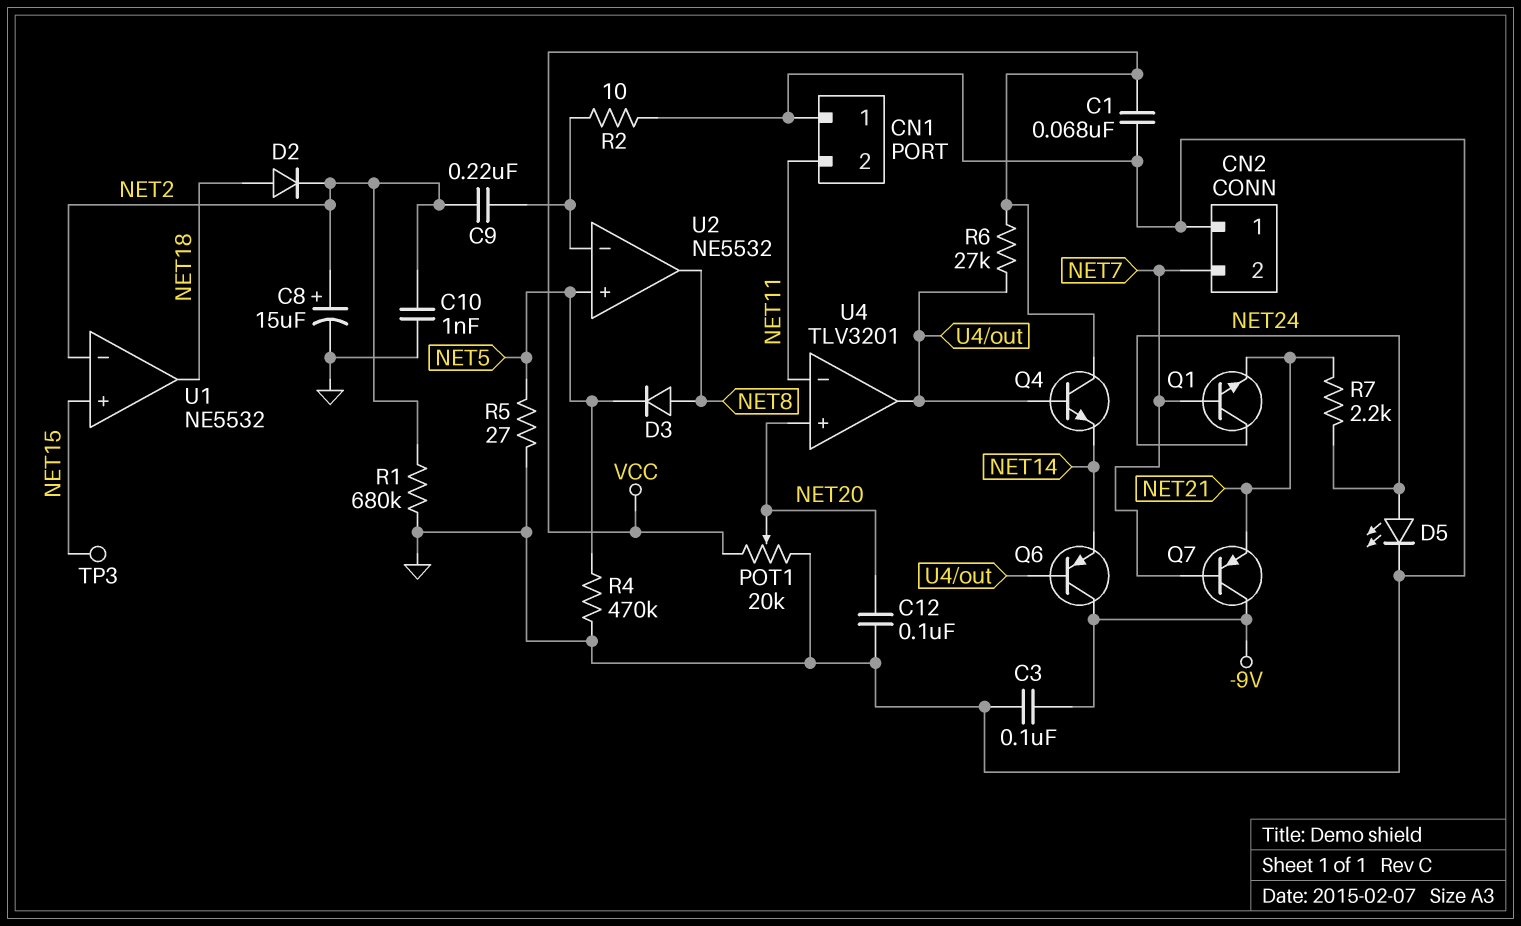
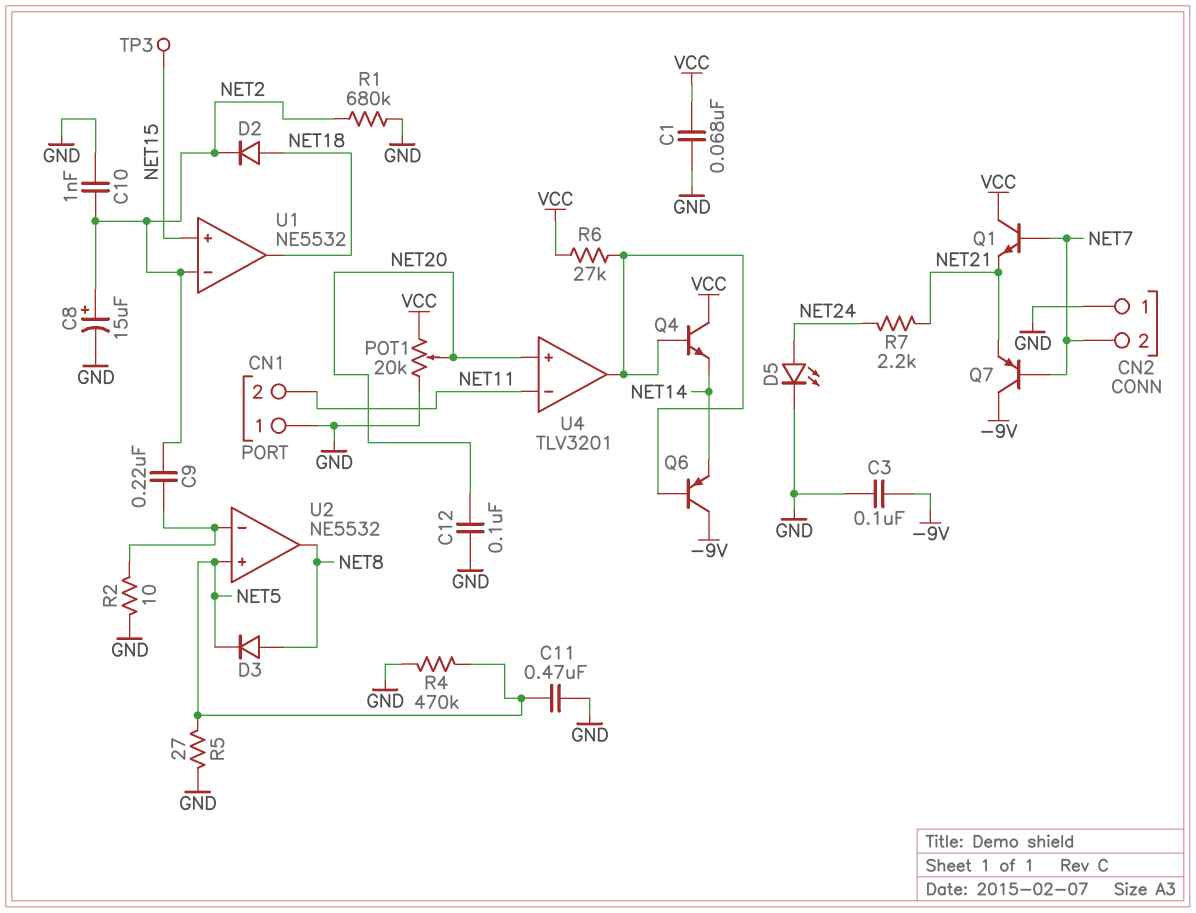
C11: none -> 470nF (GND, NET5)
Q1: NPN (B NET7, C NET24, E NET21) -> NPN (B NET7, C VCC, E NET21)

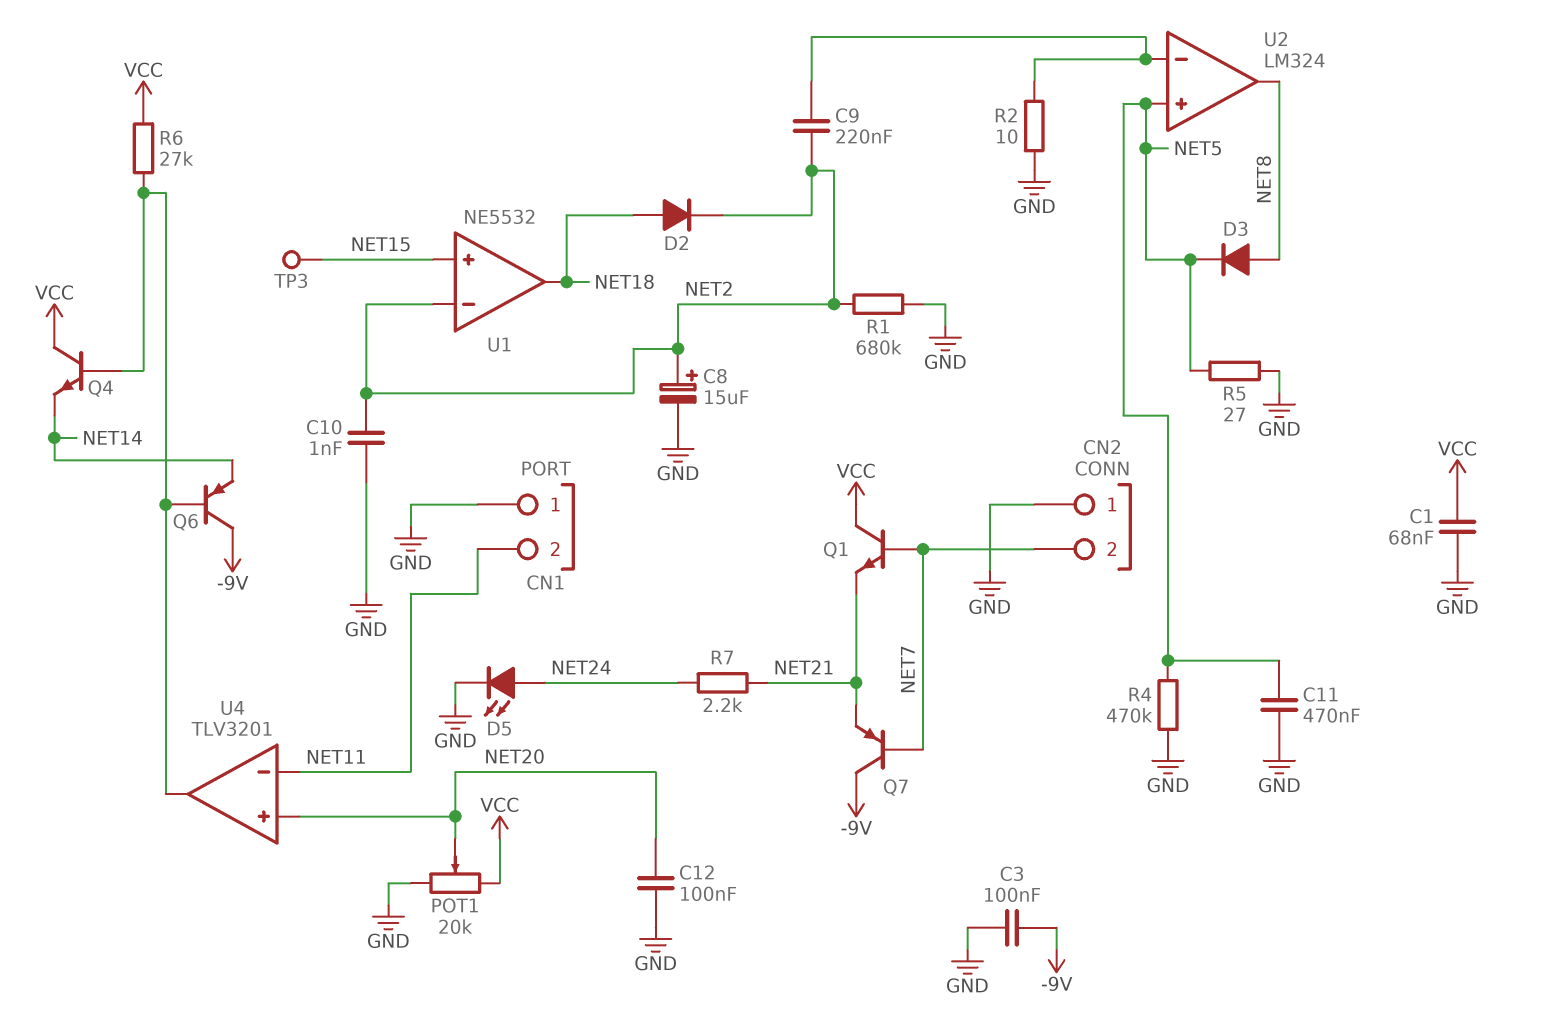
U2: NE5532 -> LM324

